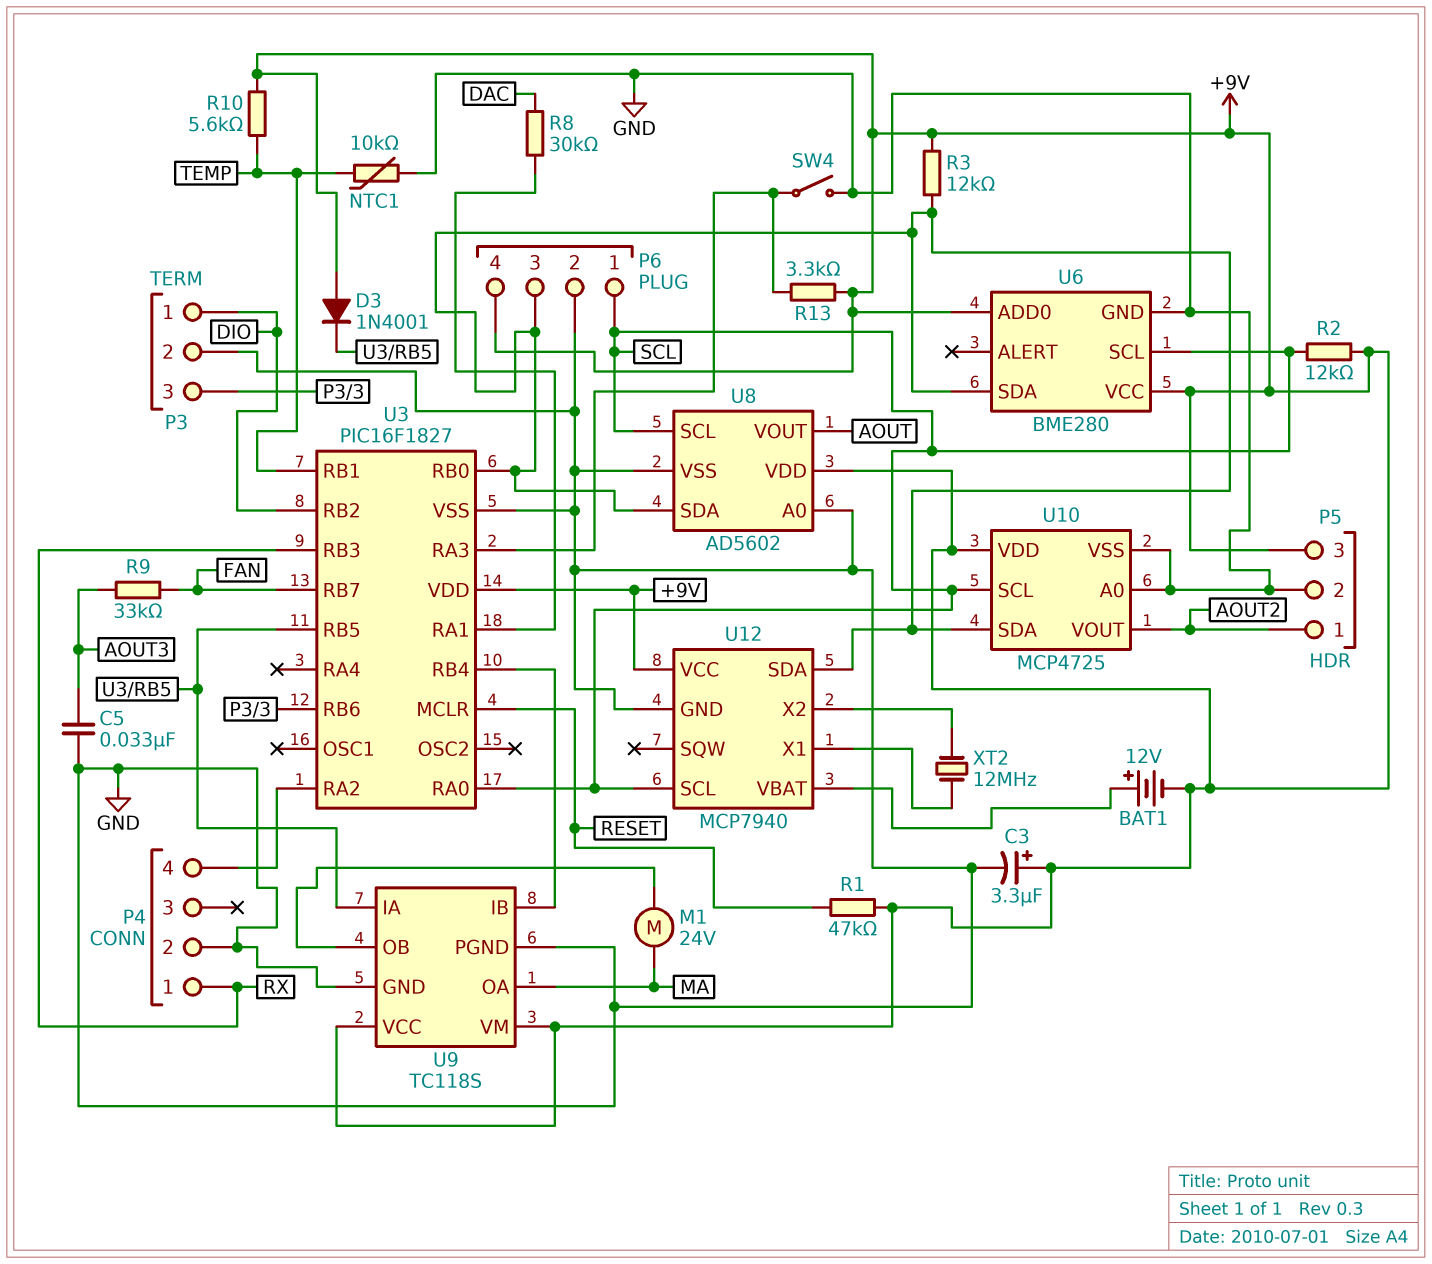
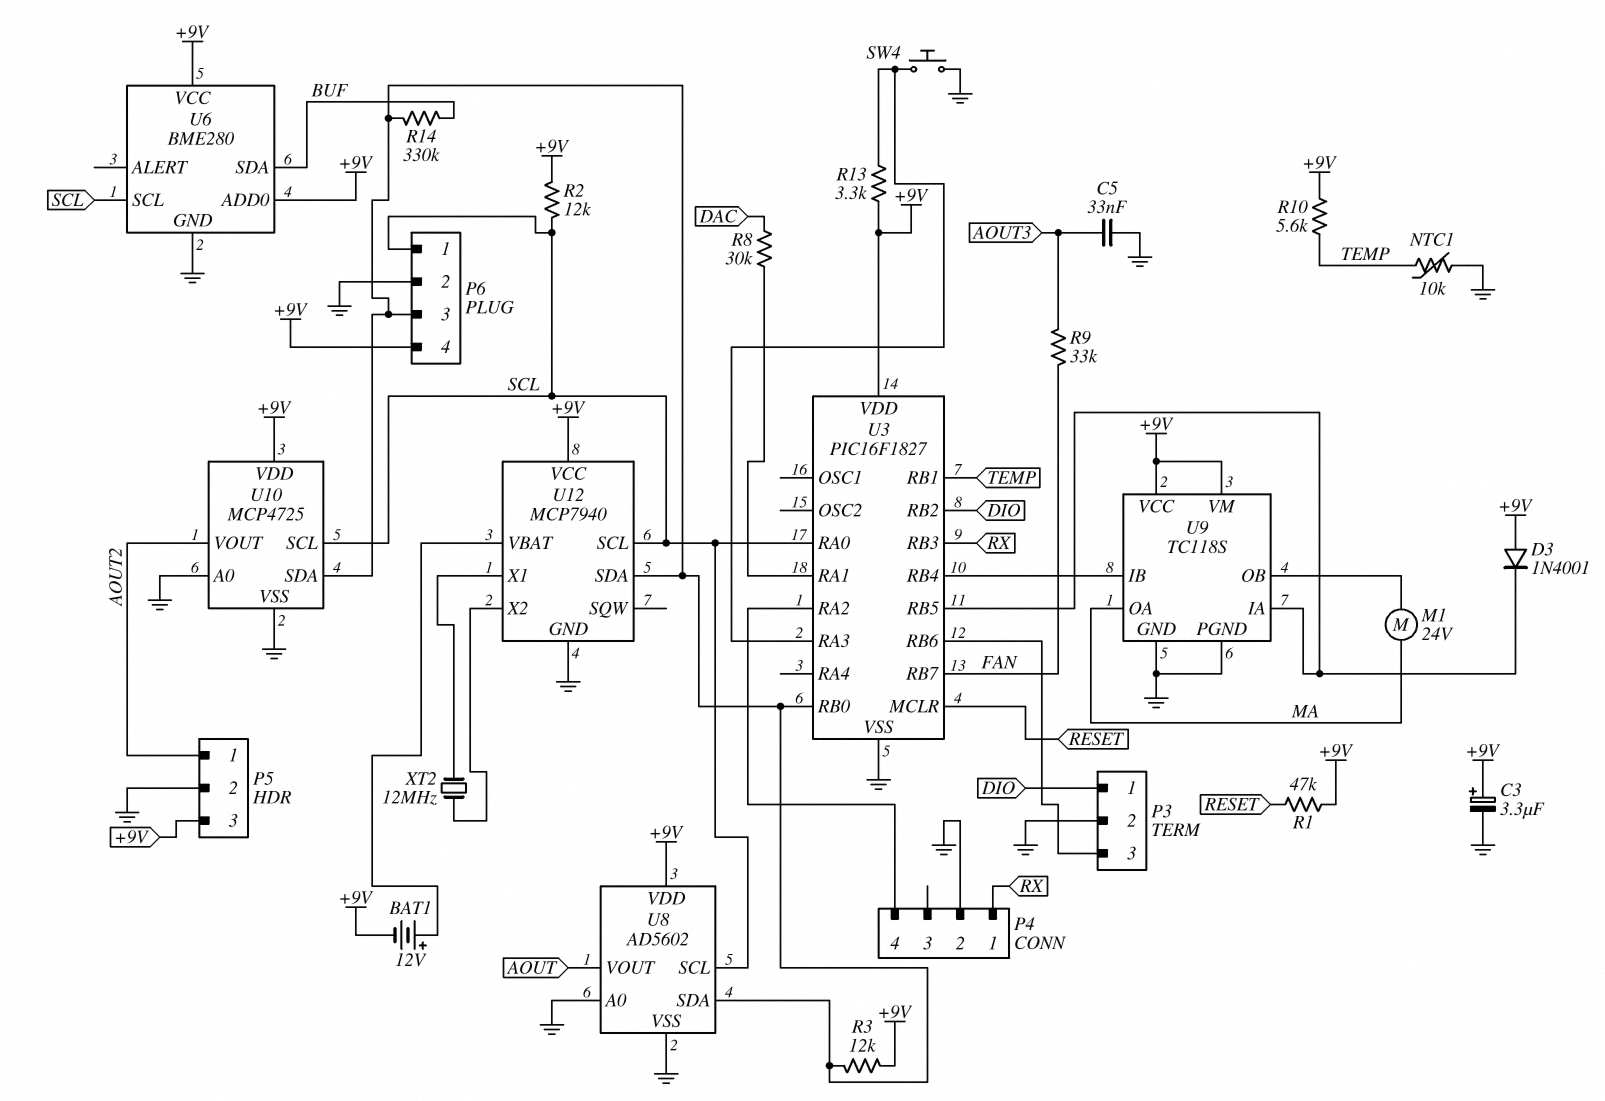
R14: none -> 330k (BUF, P6/3)
SW4: switch (GND, U3/RA3) -> button (GND, U3/RA3)
U6 pin SDA: P6/3 -> BUF

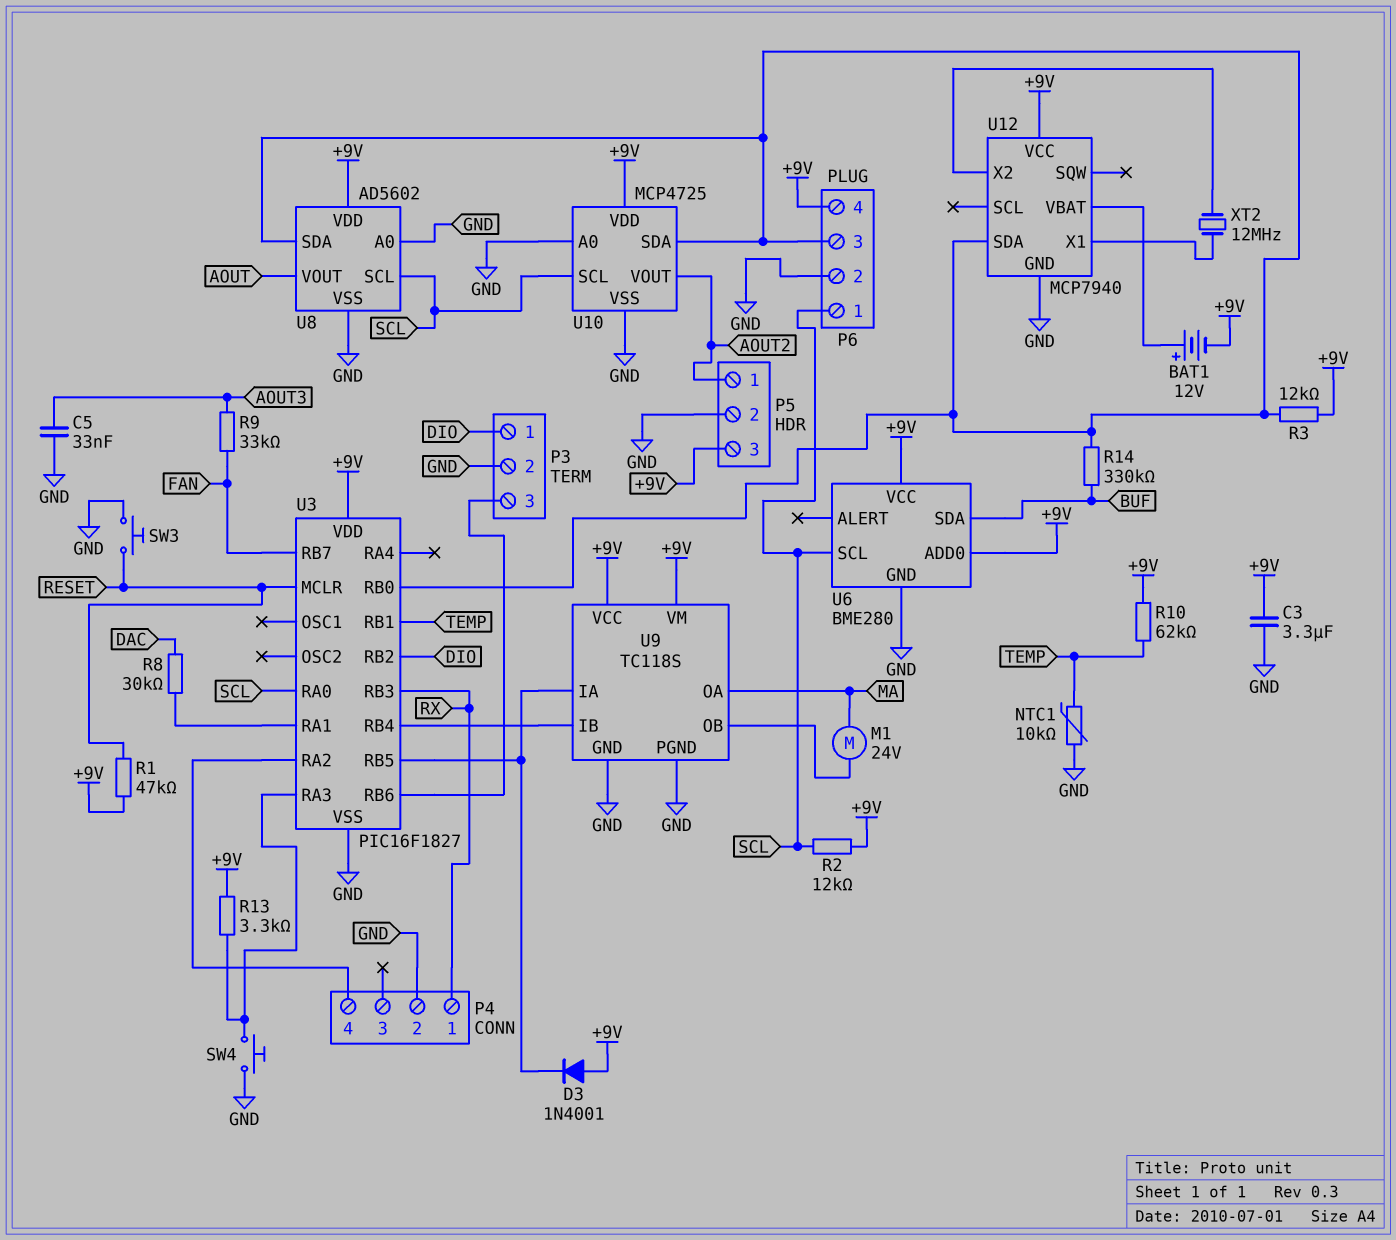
C3: 3.3uF (plus +9V, minus GND) -> 3.3uF (+9V, GND)
R10: 5.6k (+9V, TEMP) -> 62k (+9V, TEMP)
SW3: none -> button (GND, RESET)
U12 pin SCL: SCL -> none

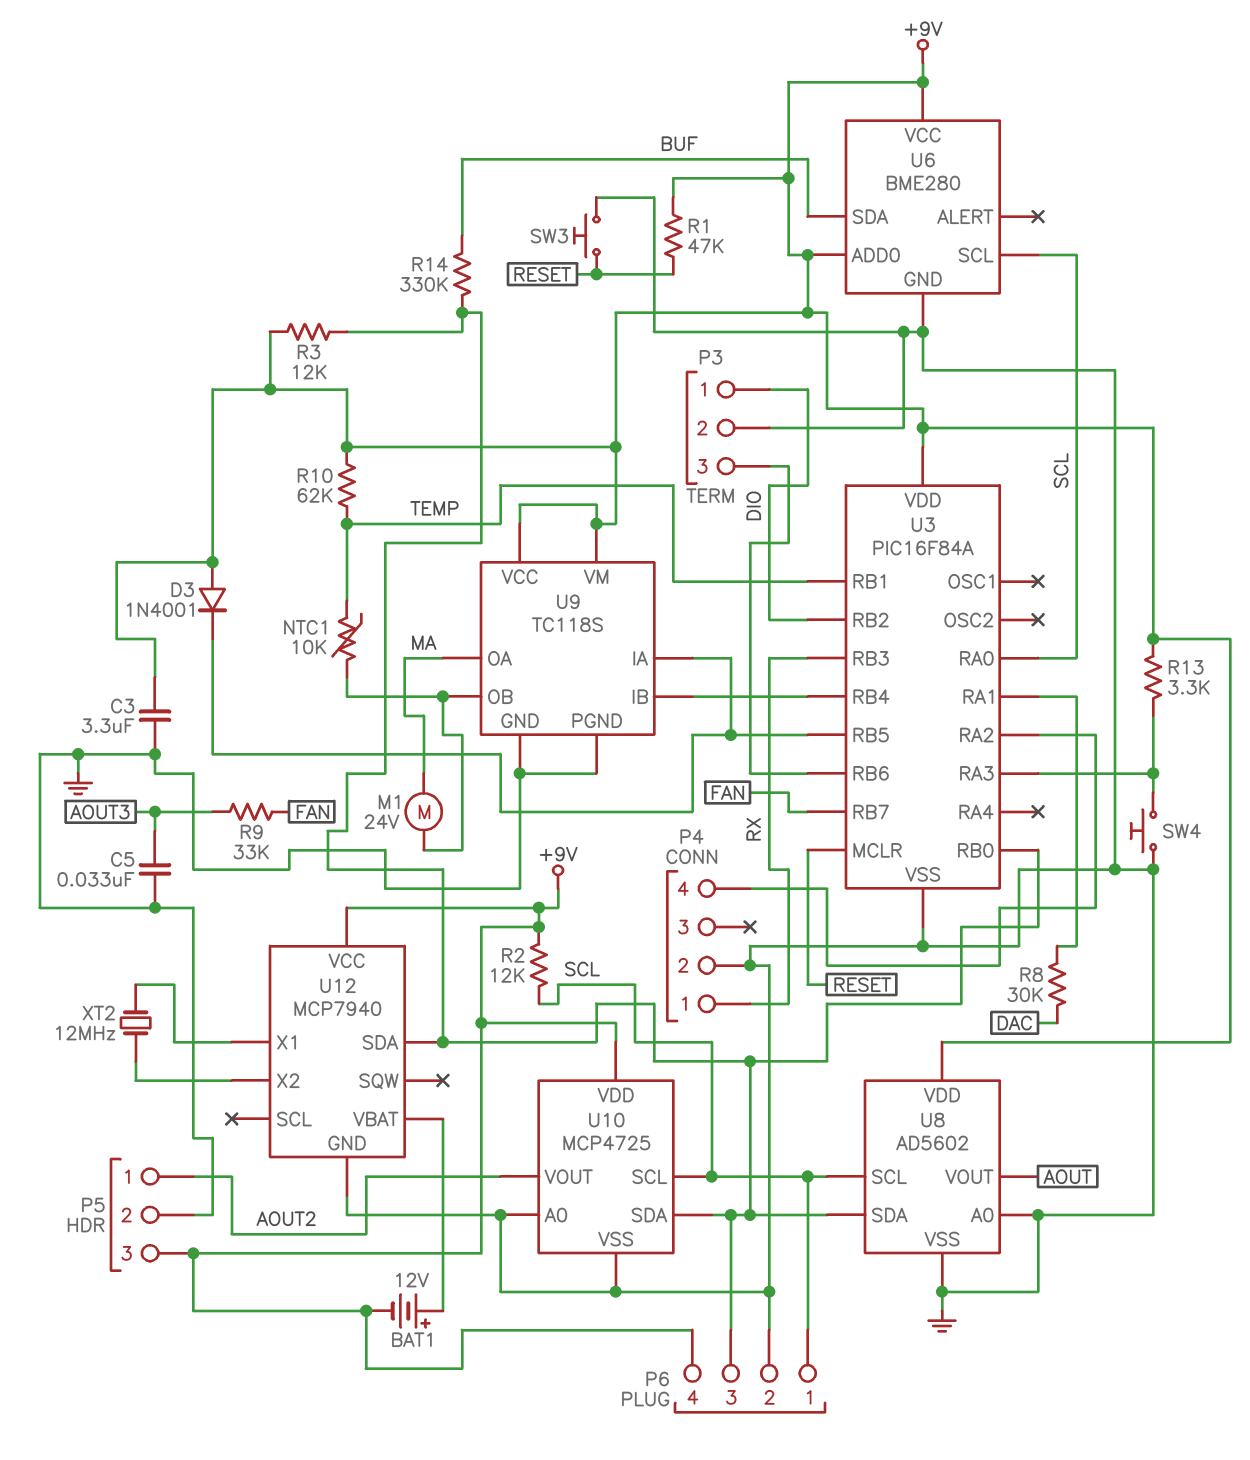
NTC1: 10k (GND, TEMP) -> 10k (TEMP, U9/OB)
U3: PIC16F1827 -> PIC16F84A

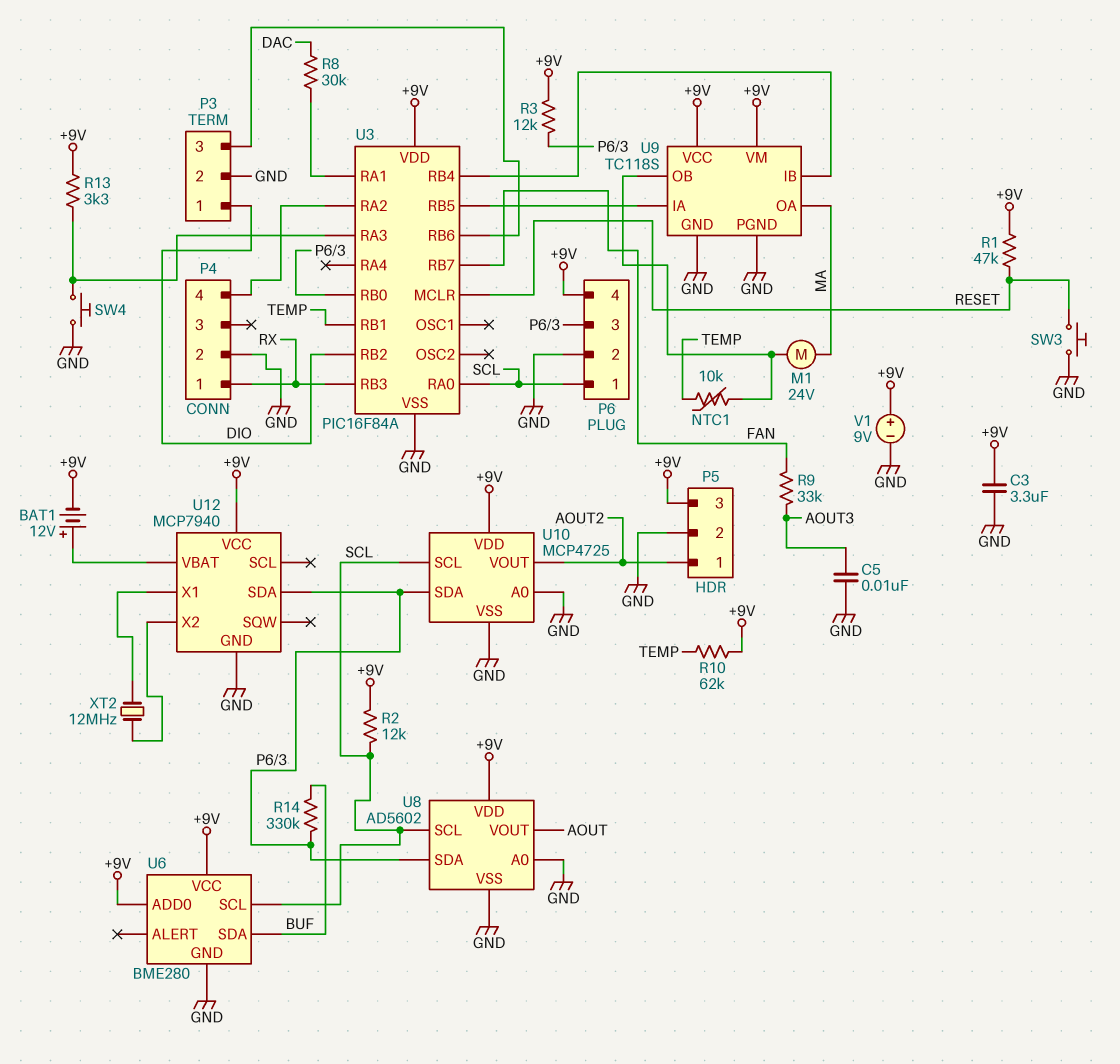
C5: 33nF (AOUT3, GND) -> 10nF (AOUT3, GND)
D3: diode 1N4001 (A +9V, K U3/RB5) -> none
V1: none -> 9V (plus +9V, minus GND)

